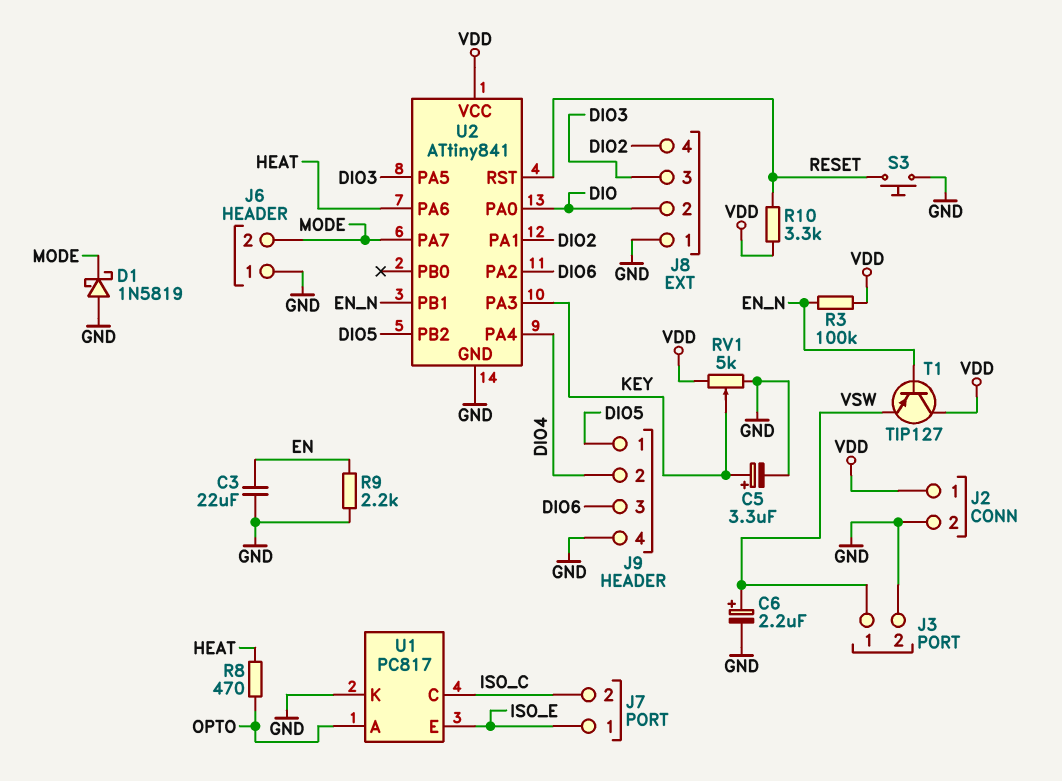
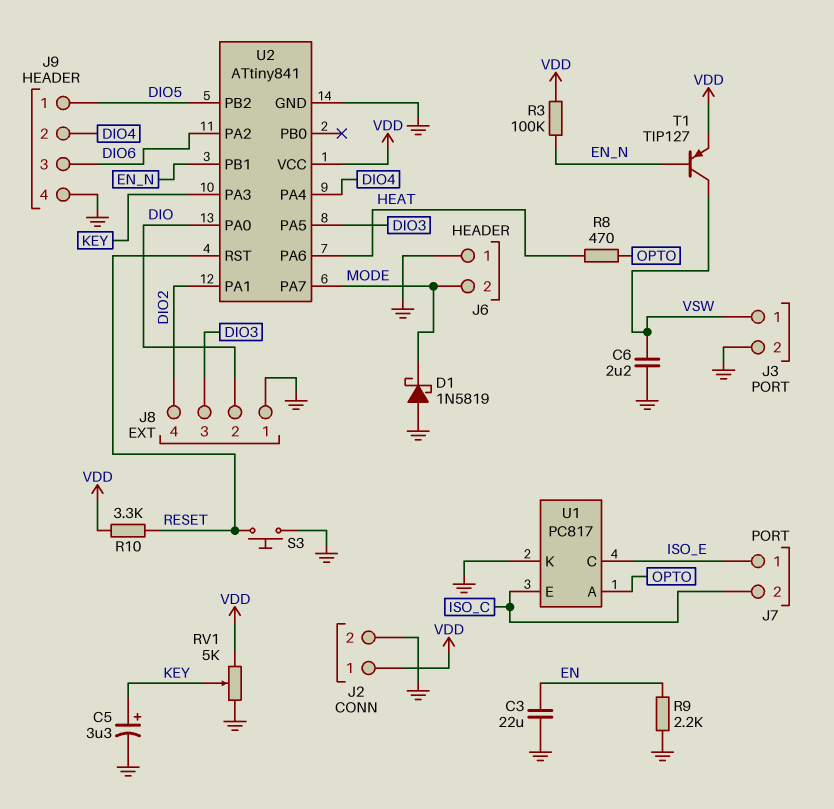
C6: 2.2uF (plus VSW, minus GND) -> 2.2uF (GND, VSW)
T1: PNP TIP127 (B EN_N, C VDD, E VSW) -> PNP TIP127 (B EN_N, C VSW, E VDD)
U1 pin C: ISO_C -> ISO_E
U1 pin E: ISO_E -> ISO_C

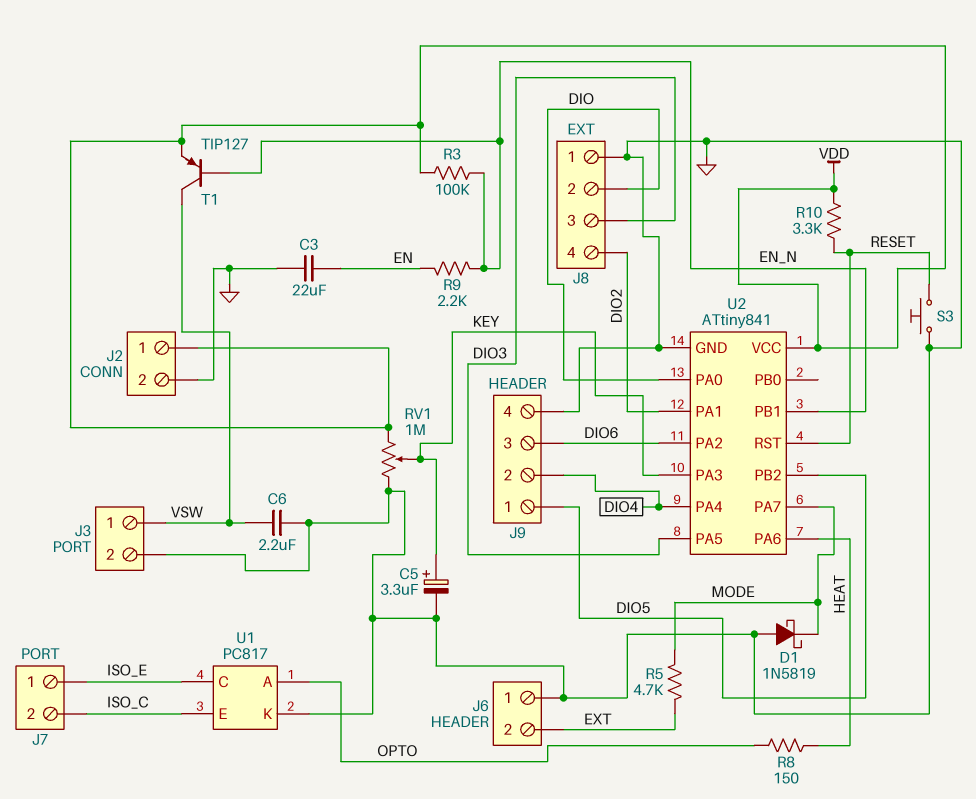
J6 pin 2: MODE -> EXT
R5: none -> 4.7k (EXT, MODE)
R8: 470 (HEAT, OPTO) -> 150 (HEAT, OPTO)
R9: 2.2k (EN, GND) -> 2.2k (EN, EN_N)
RV1: 5k (GND, VDD, wiper KEY) -> 1M (GND, VDD, wiper KEY)

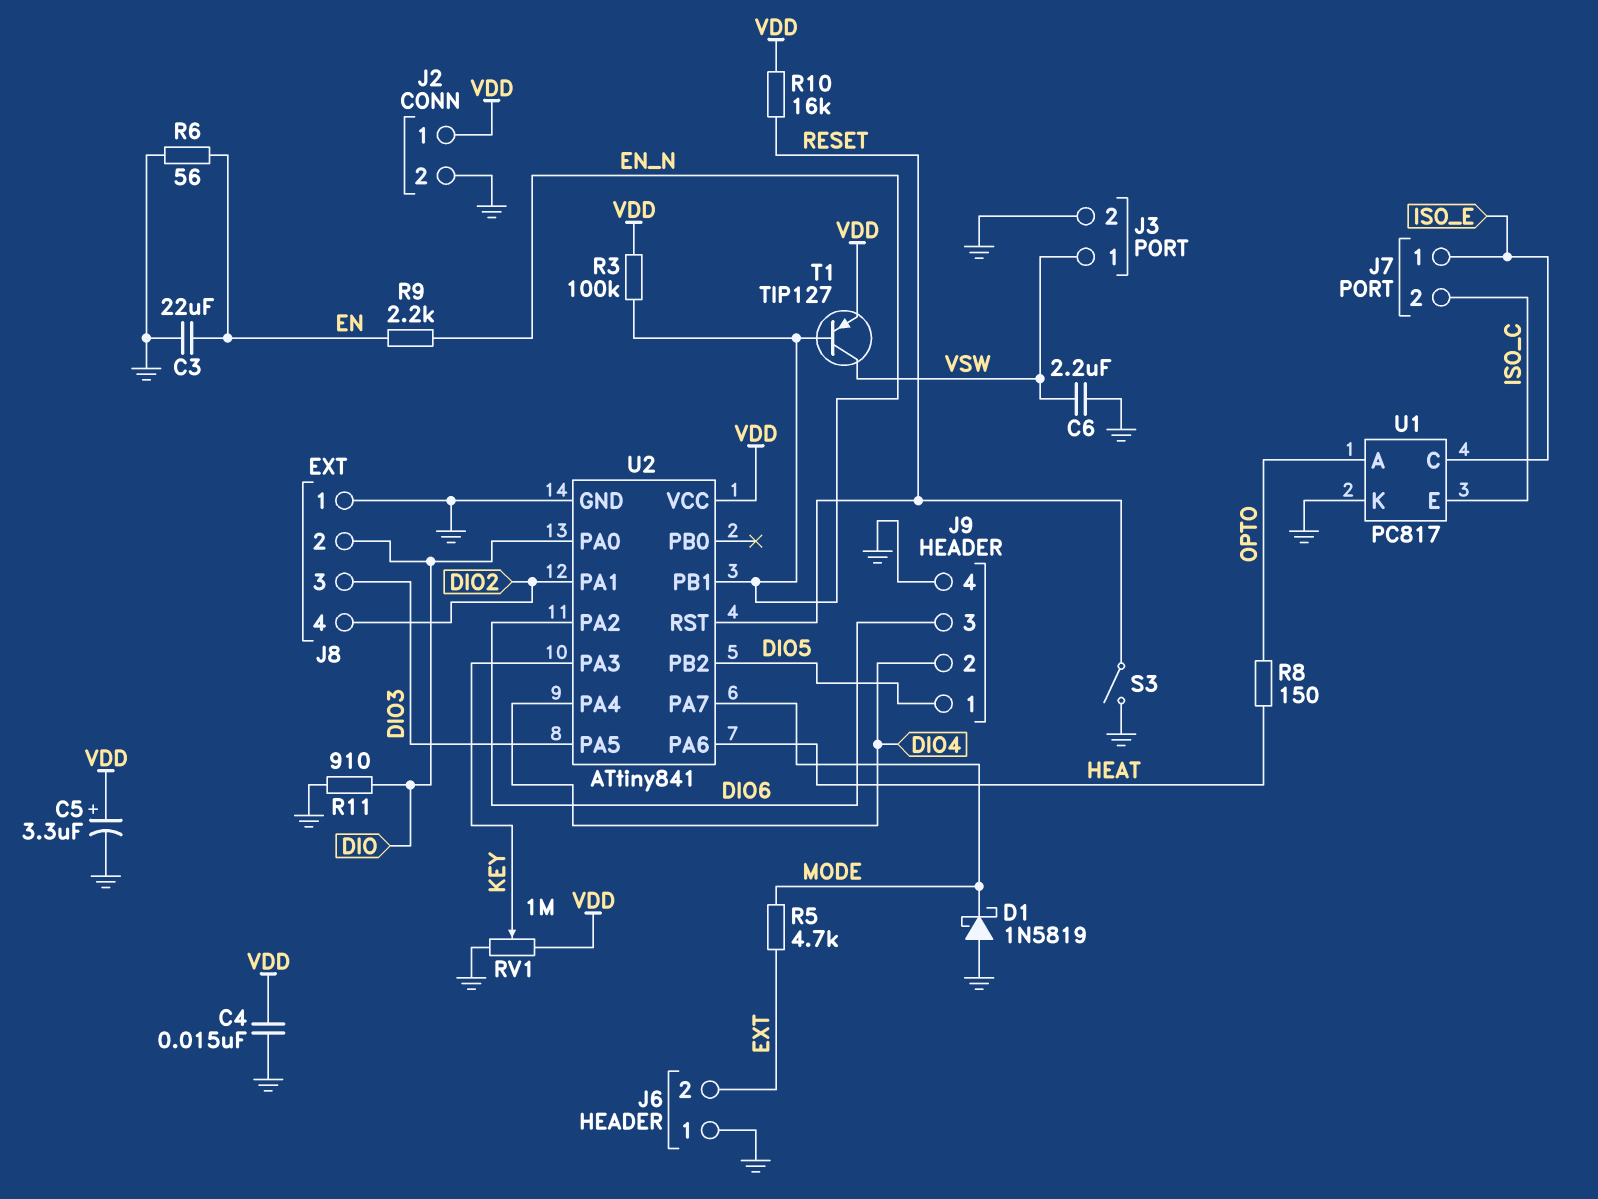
C4: none -> 15nF (GND, VDD)
C5: 3.3uF (plus KEY, minus GND) -> 3.3uF (plus VDD, minus GND)
R6: none -> 56 (EN, GND)
R10: 3.3k (RESET, VDD) -> 16k (RESET, VDD)
R11: none -> 910 (DIO, GND)
S3: button (GND, RESET) -> switch (GND, RESET)

